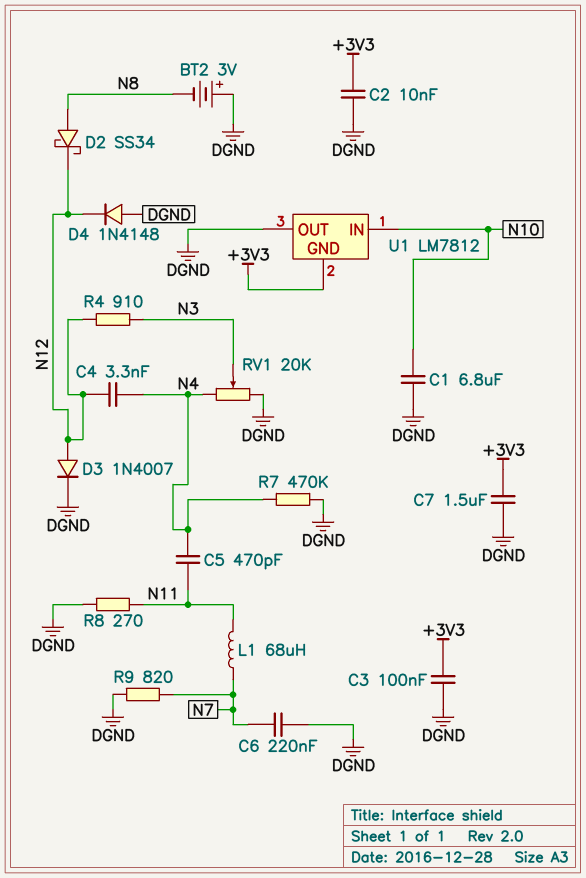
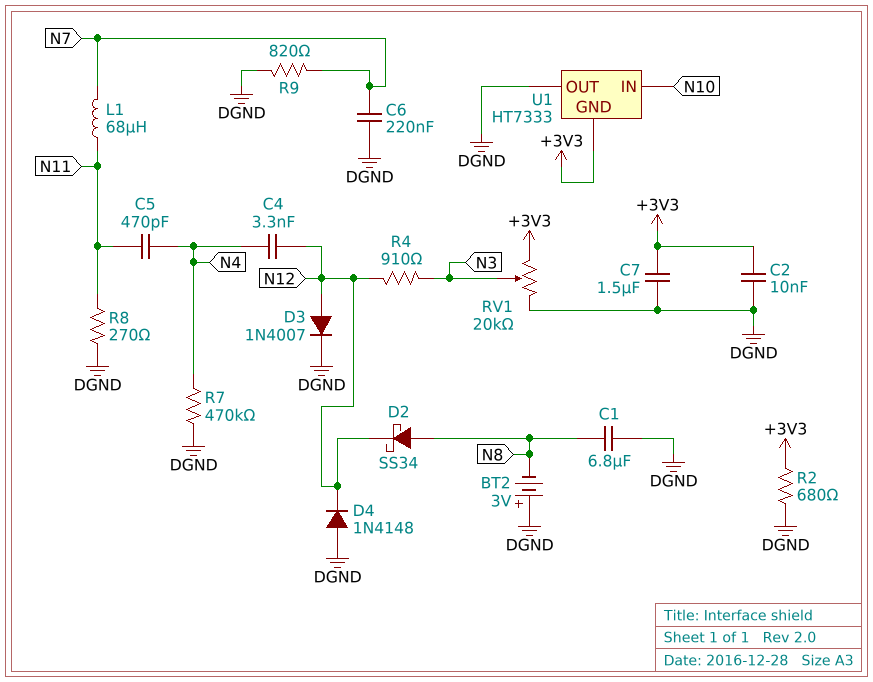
C1: 6.8uF (DGND, N10) -> 6.8uF (DGND, N8)
C3: 100nF (+3V3, DGND) -> none
R2: none -> 680 (+3V3, DGND)
RV1: 20k (DGND, N4, wiper N3) -> 20k (+3V3, DGND, wiper N3)
U1: LM7812 -> HT7333

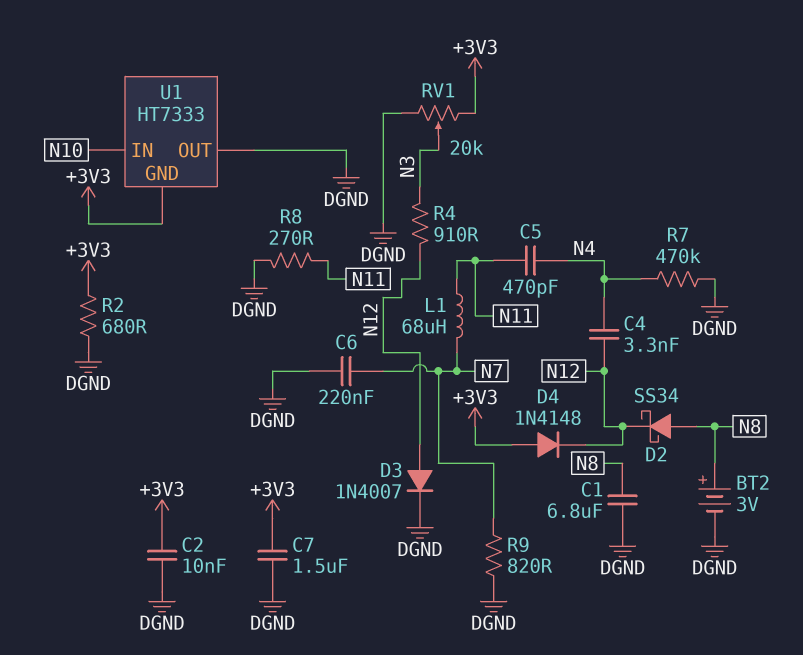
BT2: 3V (plus DGND, minus N8) -> 3V (plus N8, minus DGND)
D4: diode 1N4148 (A DGND, K N12) -> diode 1N4148 (A +3V3, K N12)

